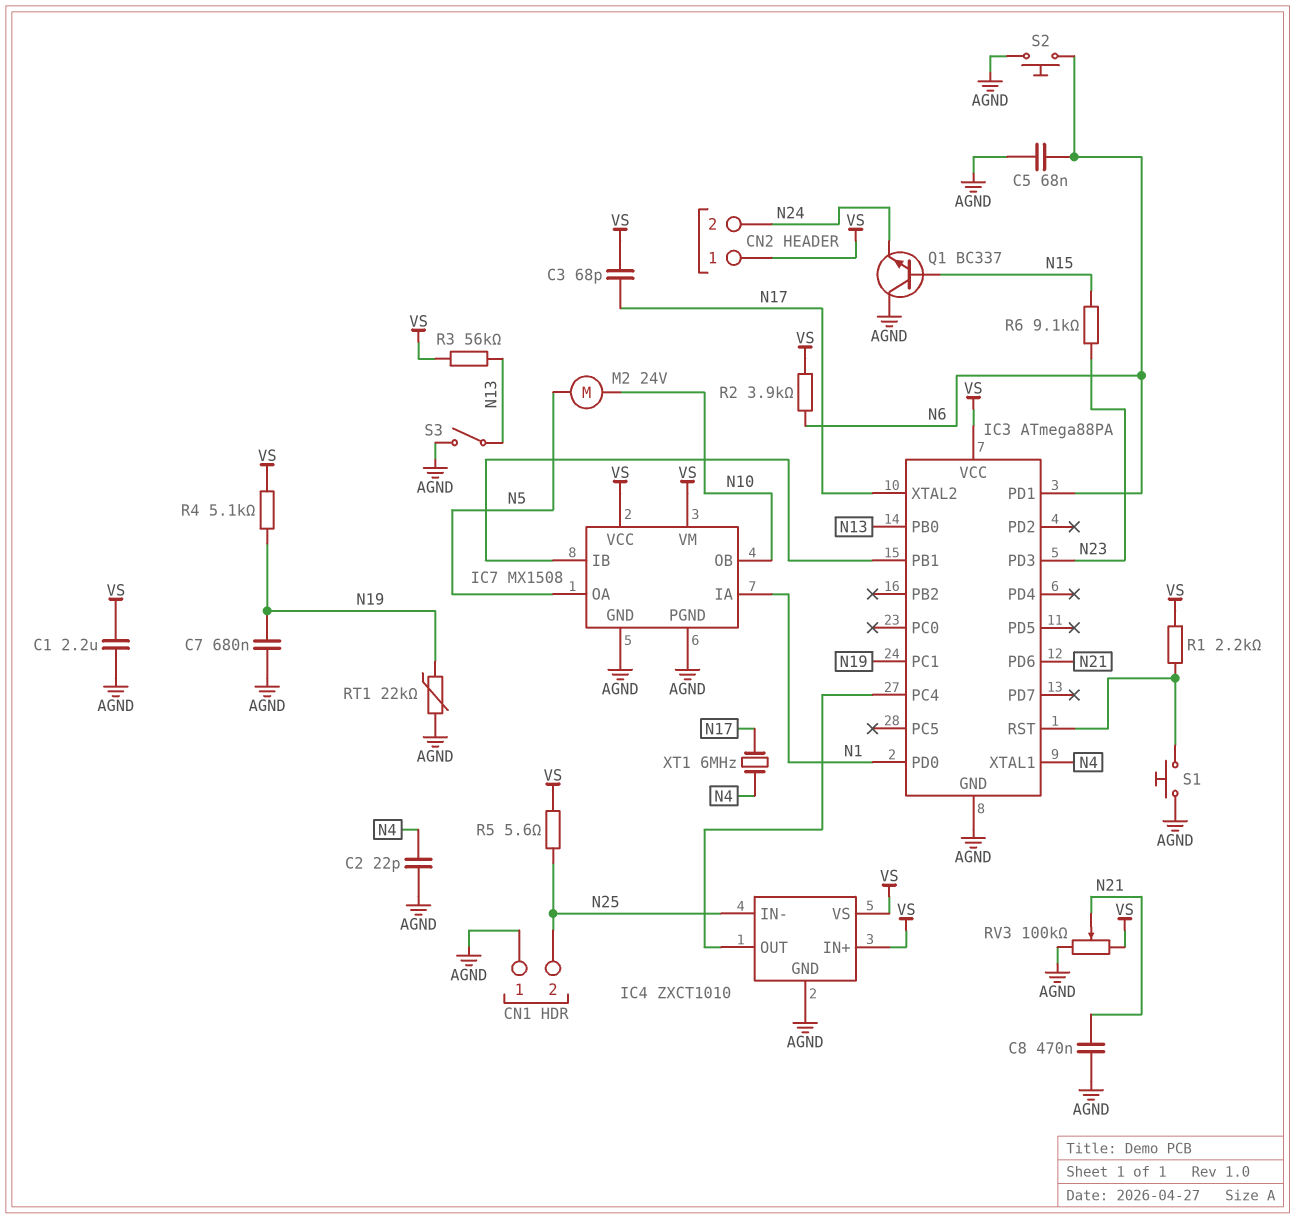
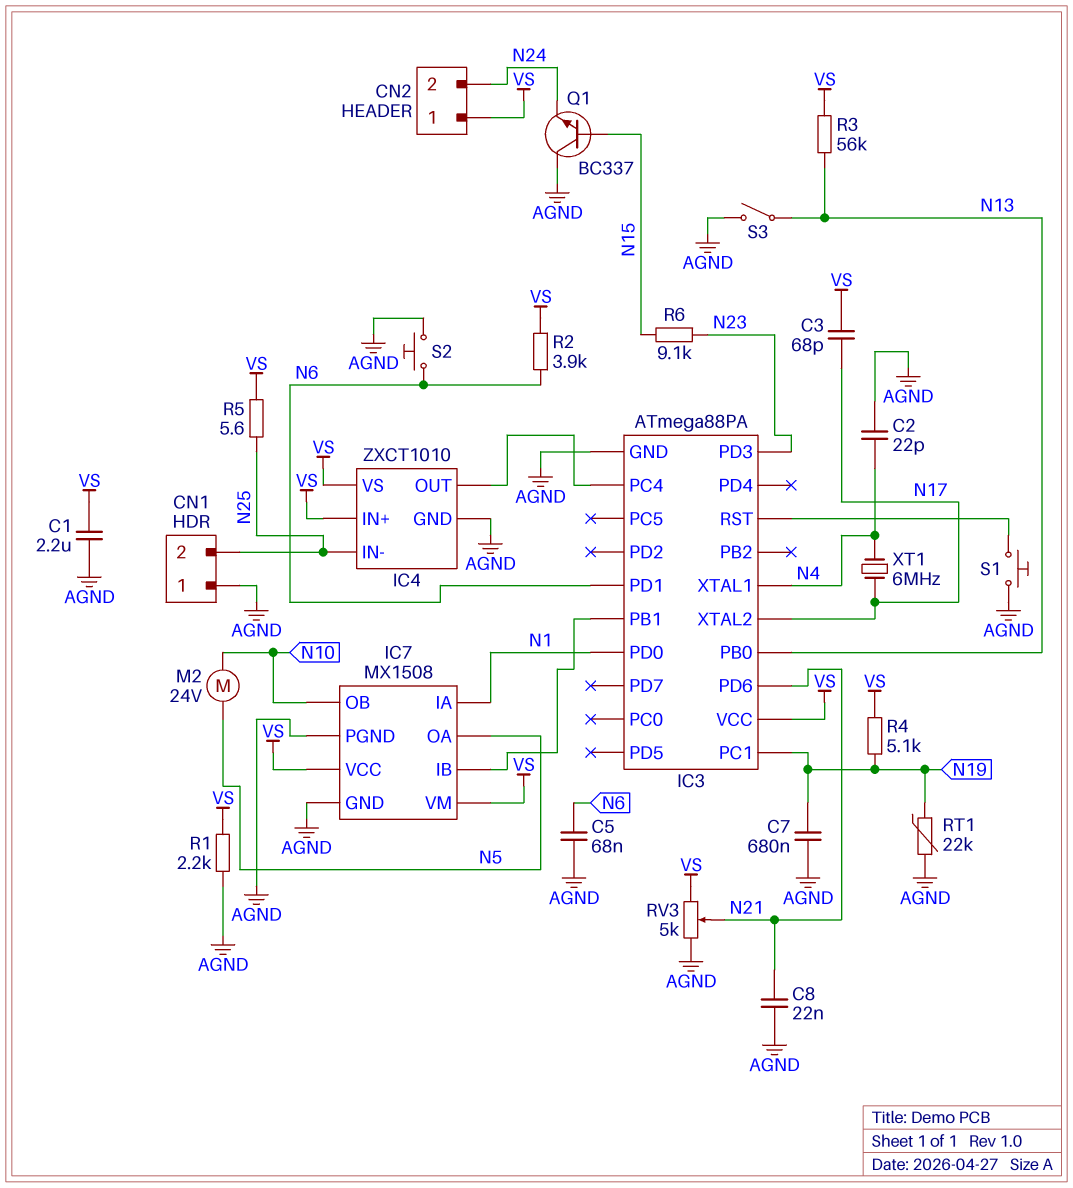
C8: 470nF (AGND, N21) -> 22nF (AGND, N21)
R1: 2.2k (IC3/RST, VS) -> 2.2k (AGND, VS)
RV3: 100k (AGND, VS, wiper N21) -> 5k (AGND, VS, wiper N21)

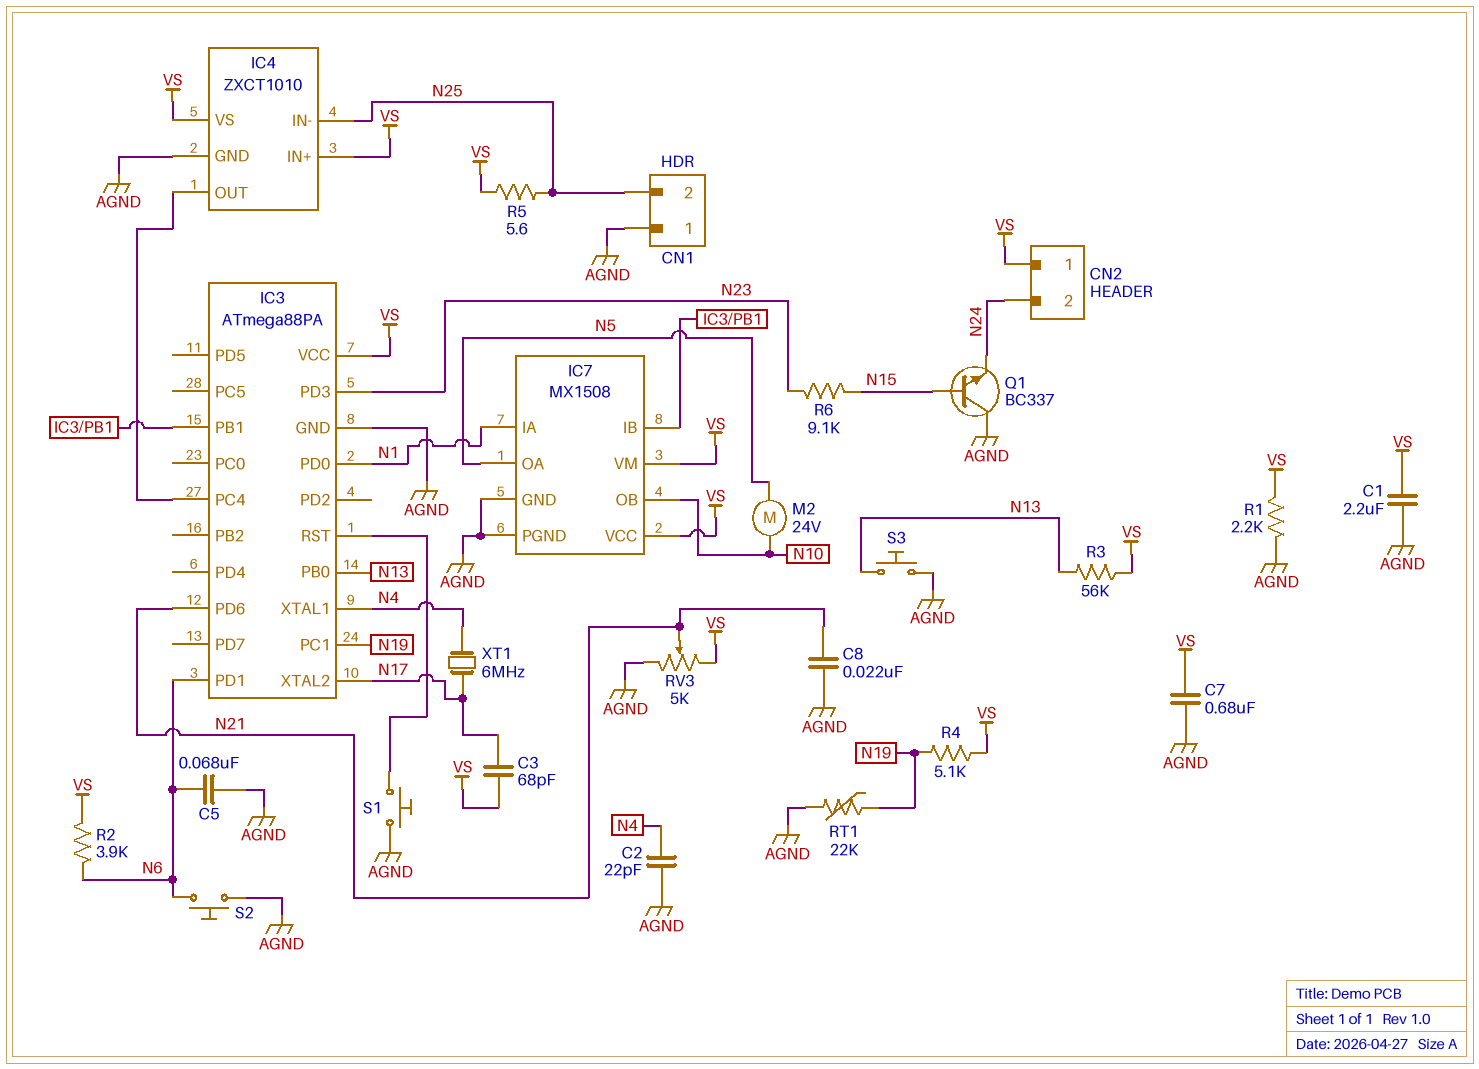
C7: 680nF (AGND, N19) -> 680nF (AGND, VS)
S3: switch (AGND, N13) -> button (AGND, N13)

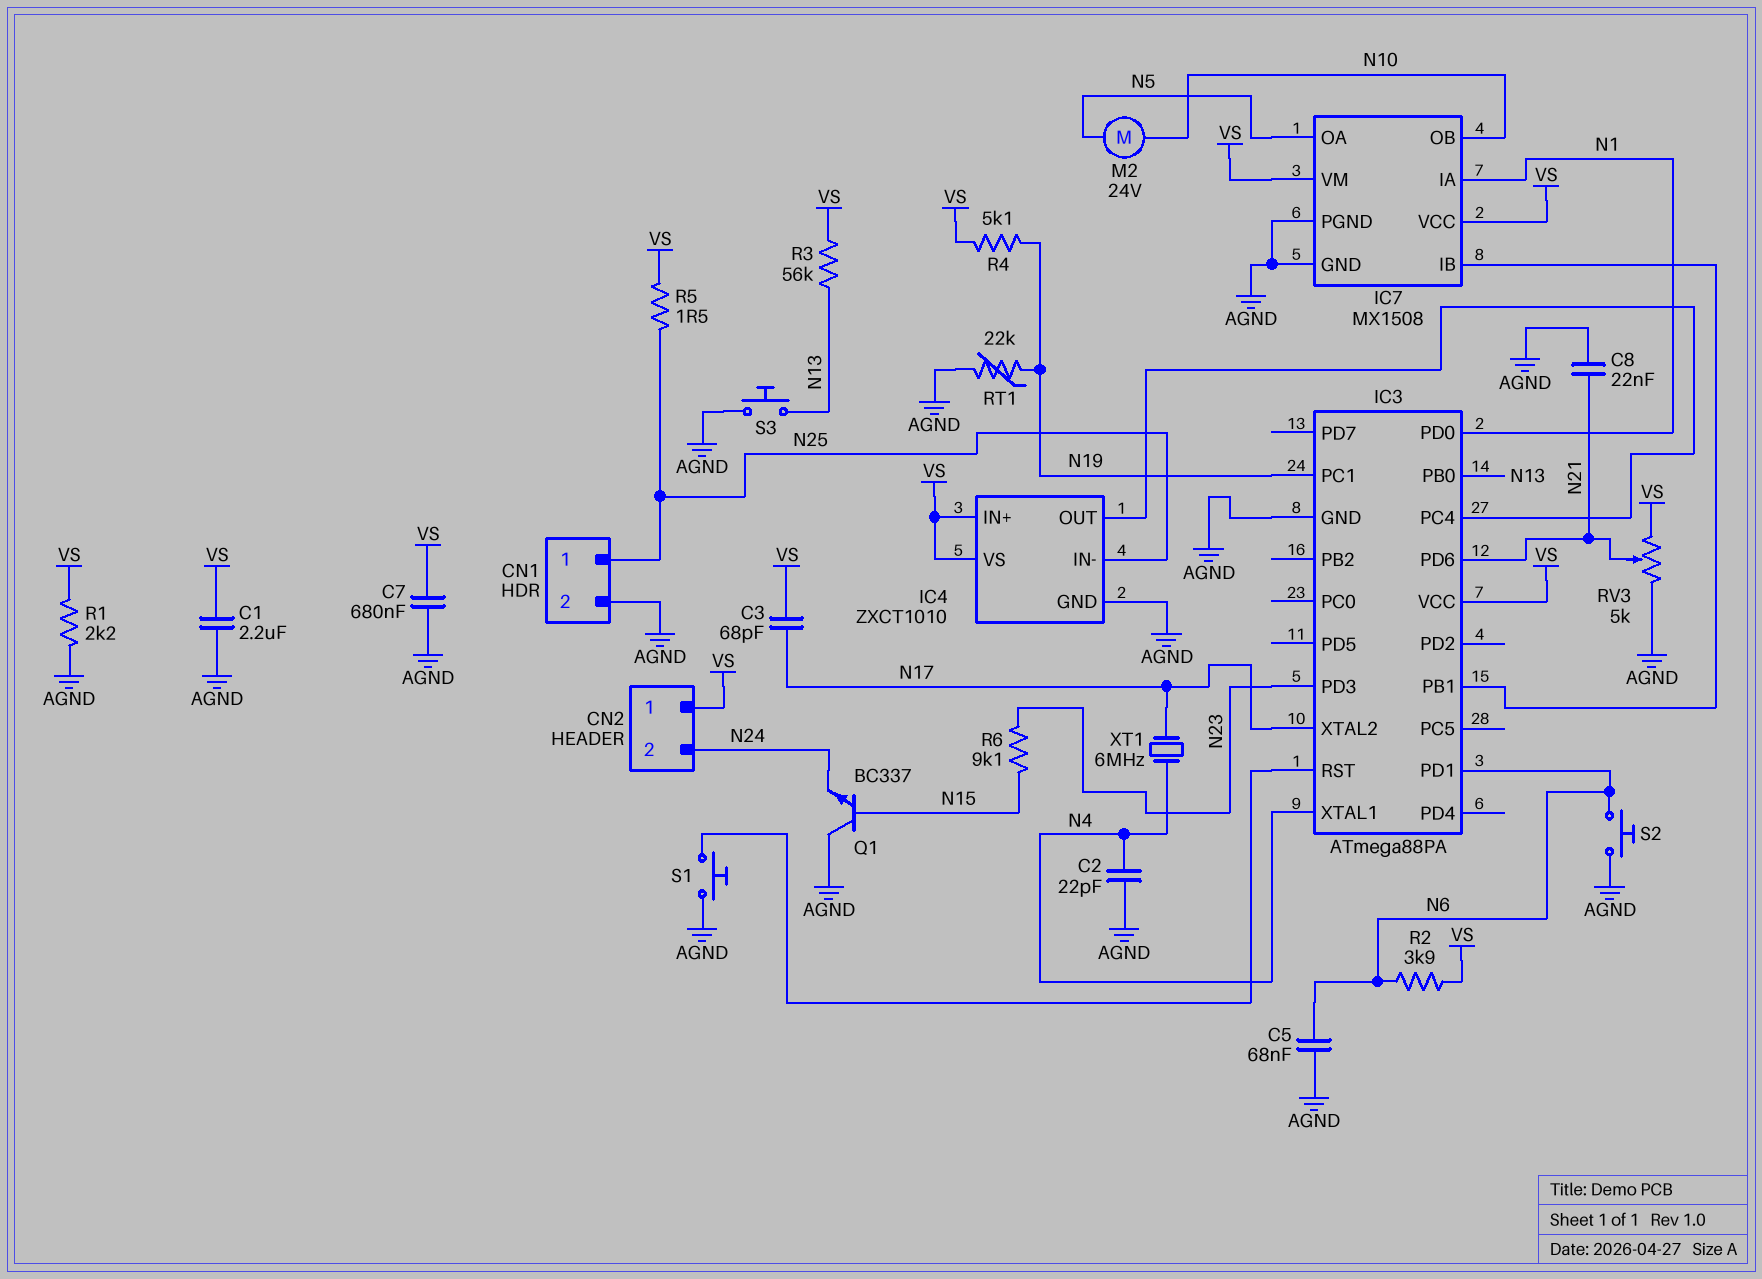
CN1 pin 1: AGND -> N25
CN1 pin 2: N25 -> AGND
R5: 5.6 (N25, VS) -> 1.5 (N25, VS)

